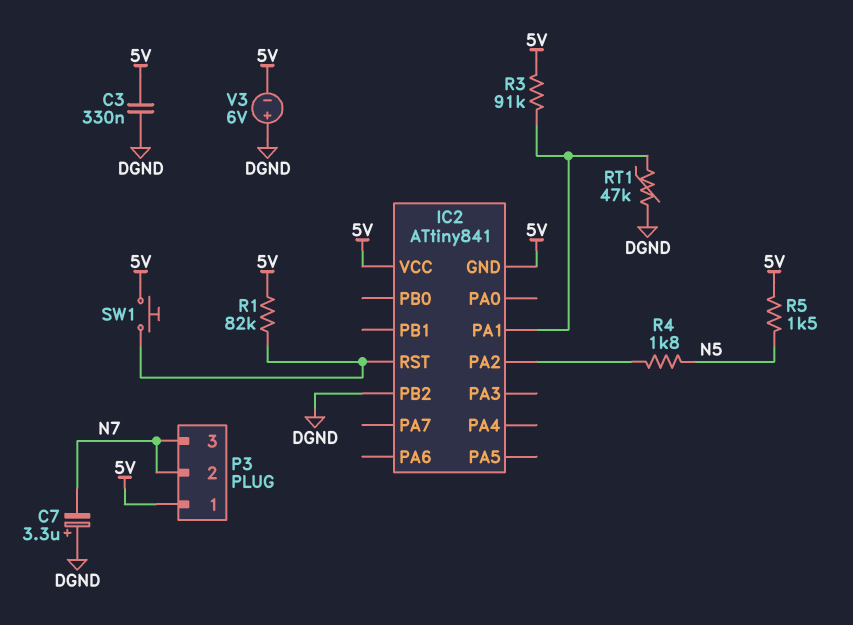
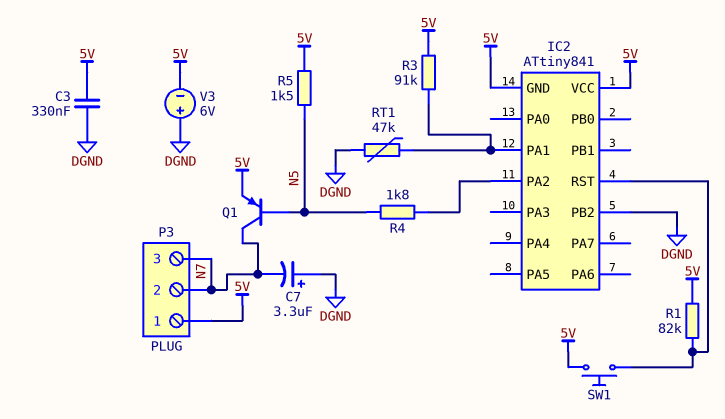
Q1: none -> PNP (B N5, C N7, E 5V)

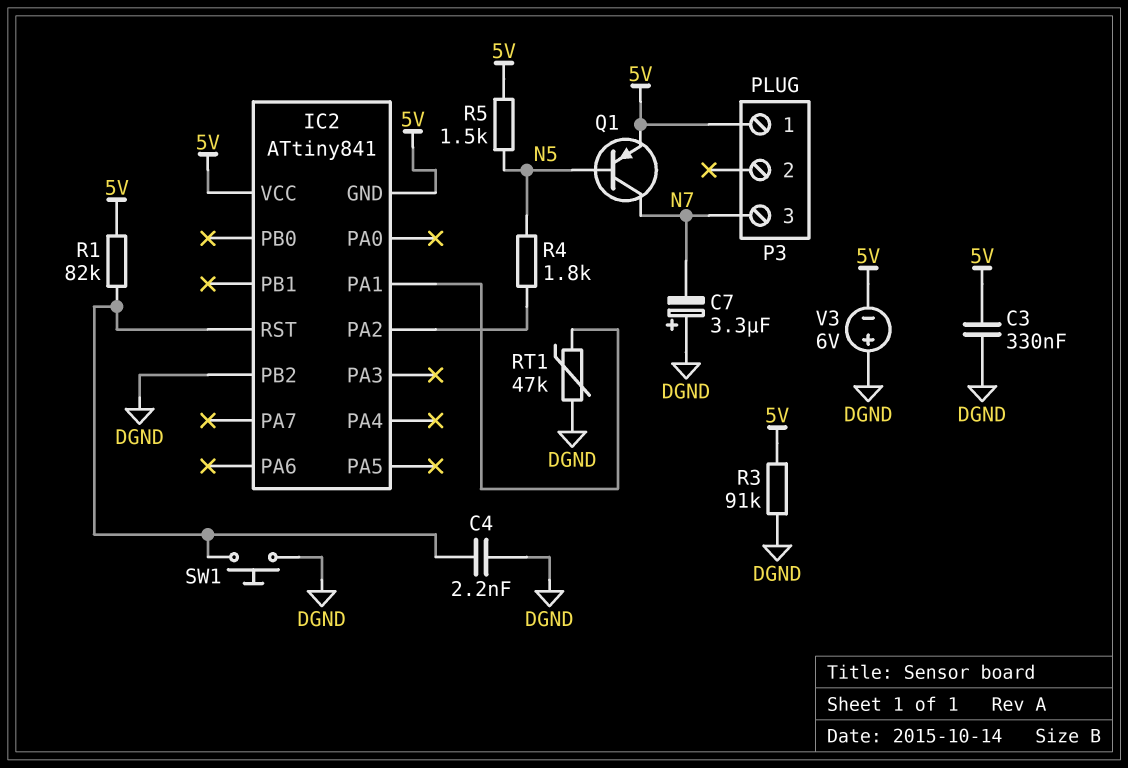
C4: none -> 2.2nF (DGND, IC2/RST)
P3 pin 2: N7 -> none
R3: 91k (5V, IC2/PA1) -> 91k (5V, DGND)
SW1: button (5V, IC2/RST) -> button (DGND, IC2/RST)

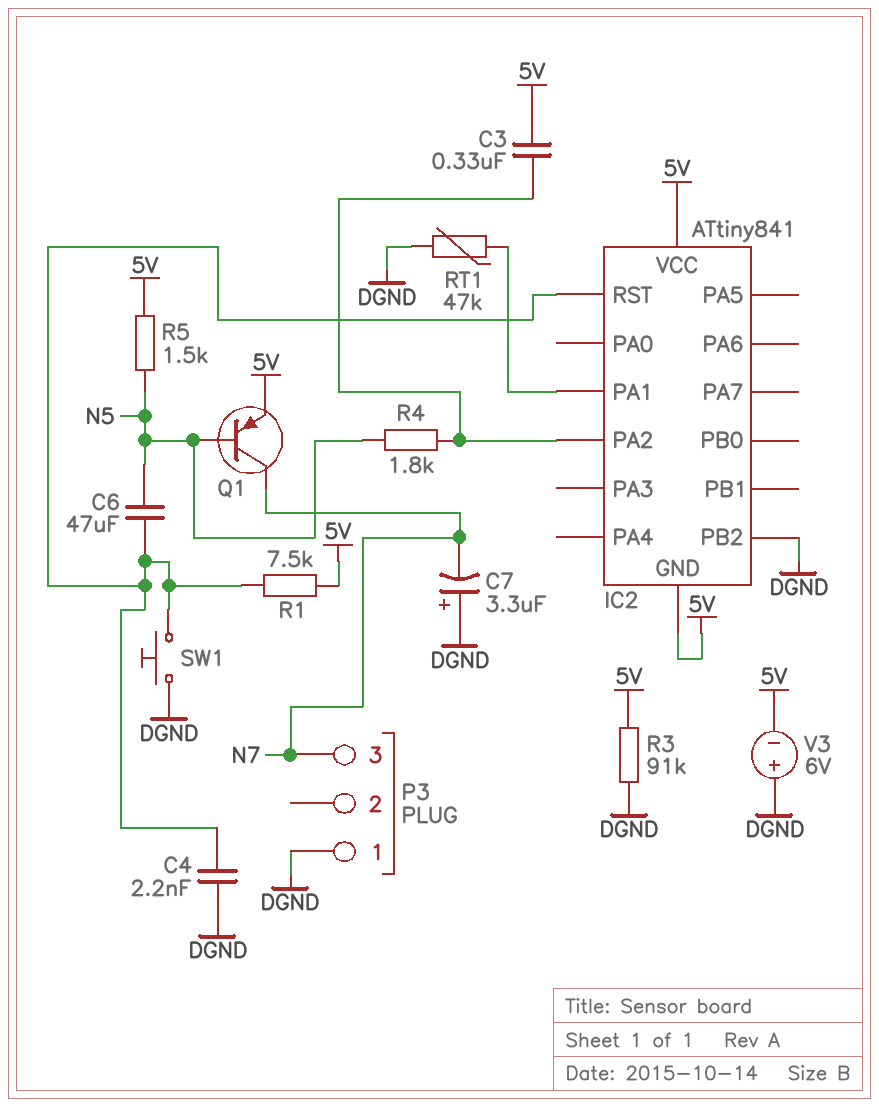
C3: 330nF (5V, DGND) -> 330nF (5V, IC2/PA2)
C6: none -> 47uF (IC2/RST, N5)
P3 pin 1: 5V -> DGND
R1: 82k (5V, IC2/RST) -> 7.5k (5V, IC2/RST)

